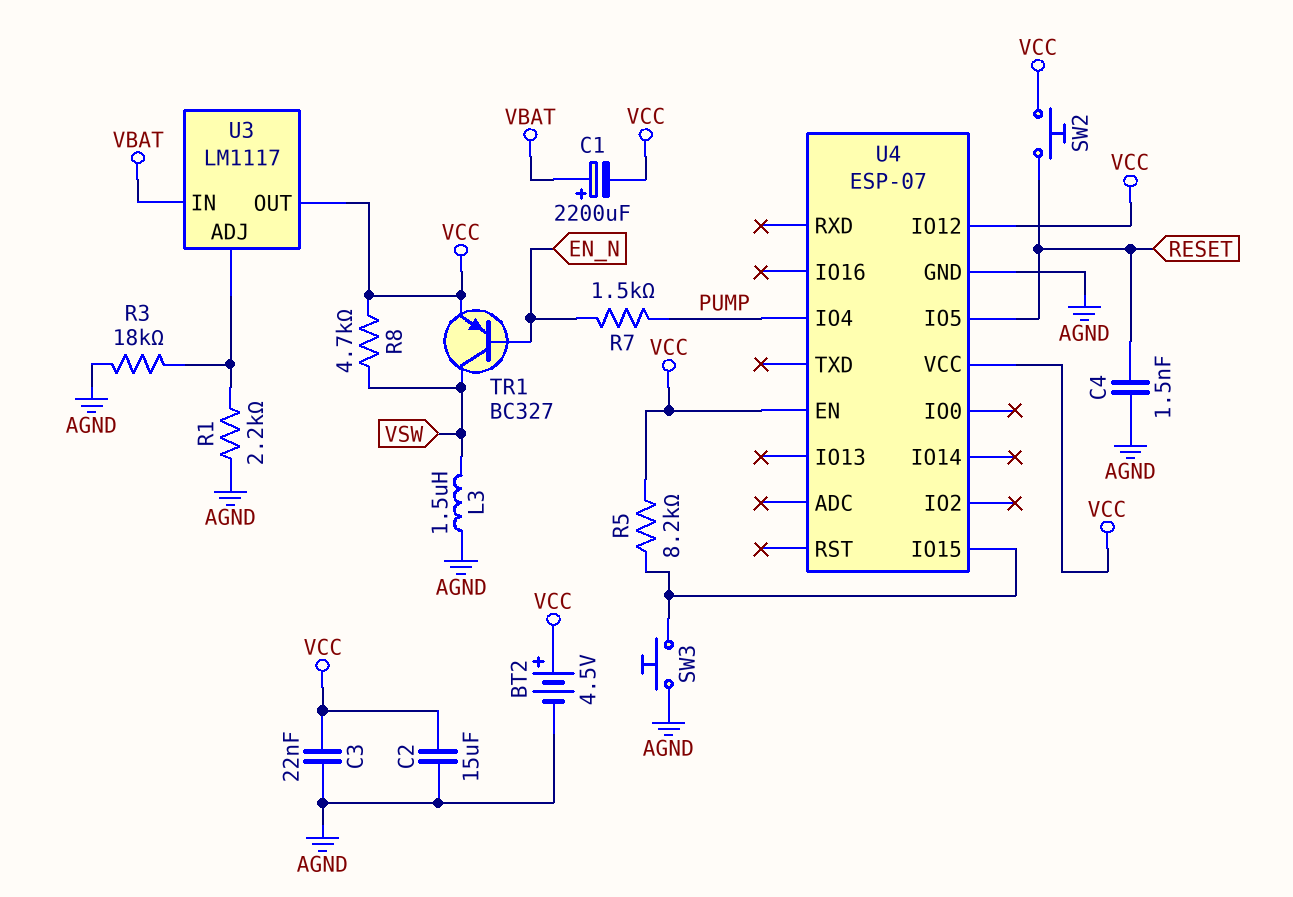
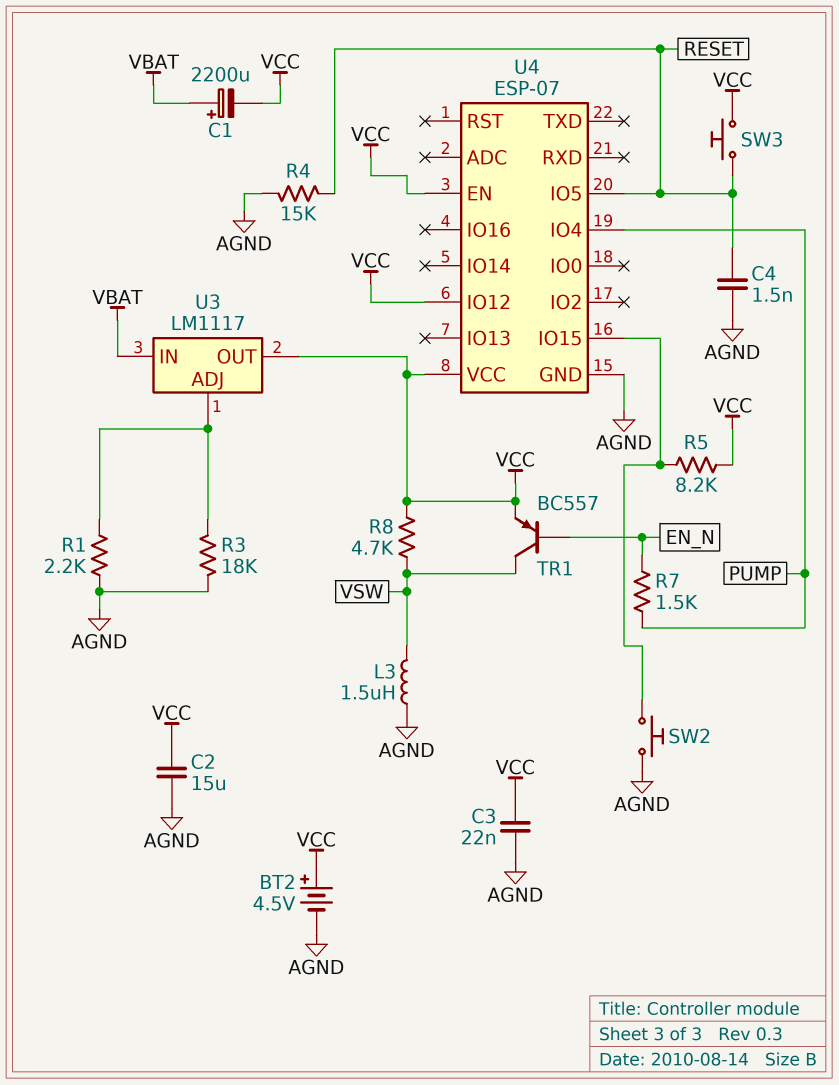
R4: none -> 15k (AGND, RESET)
SW2: button (RESET, VCC) -> button (AGND, U4/IO15)
SW3: button (AGND, U4/IO15) -> button (RESET, VCC)
TR1: PNP BC327 (B EN_N, C VSW, E VCC) -> PNP BC557 (B EN_N, C VSW, E VCC)

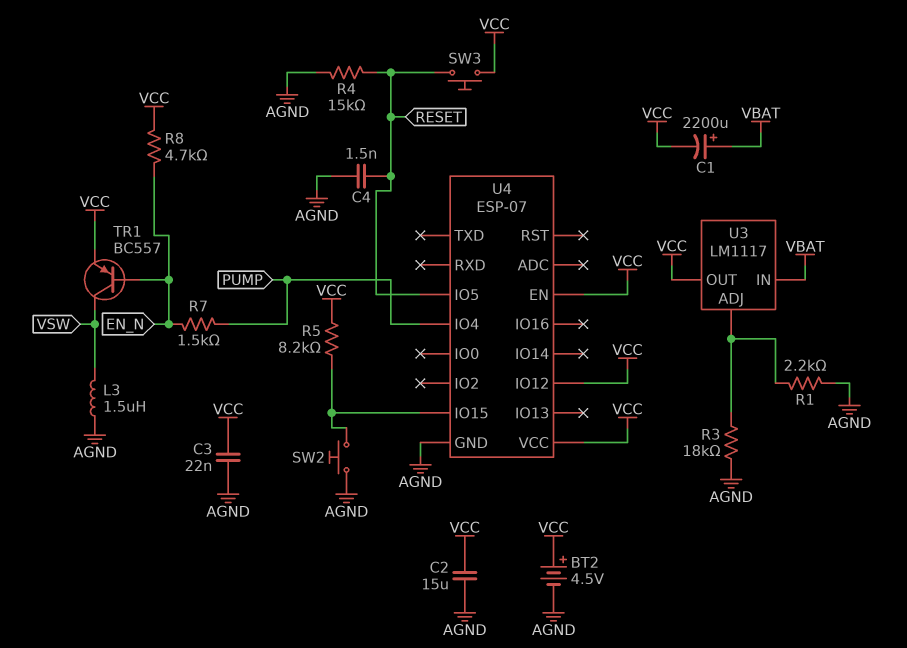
R8: 4.7k (VCC, VSW) -> 4.7k (EN_N, VCC)

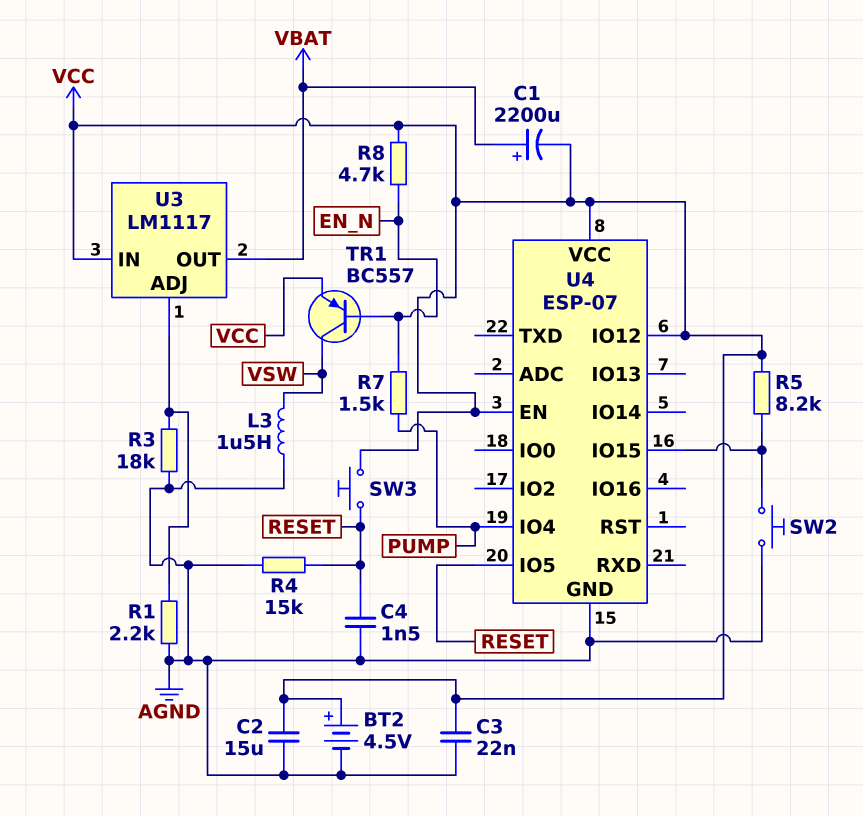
U3 pin IN: VBAT -> VCC
U3 pin OUT: VCC -> VBAT

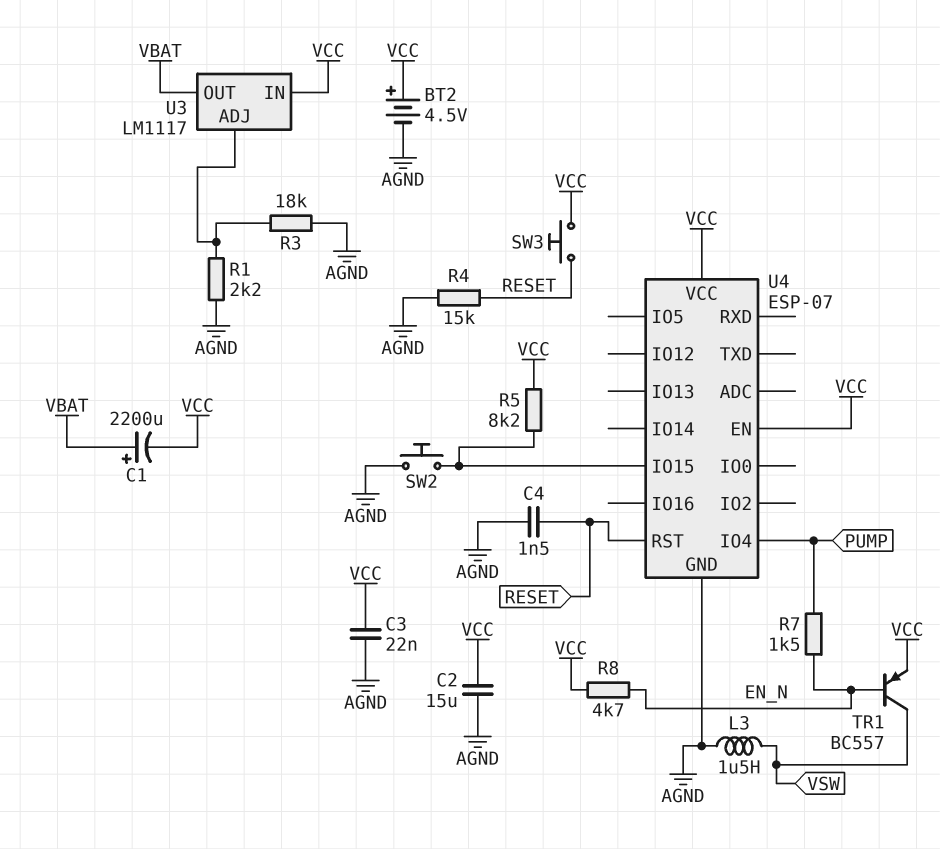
U4 pin IO5: RESET -> none
U4 pin IO12: VCC -> none
U4 pin RST: none -> RESET

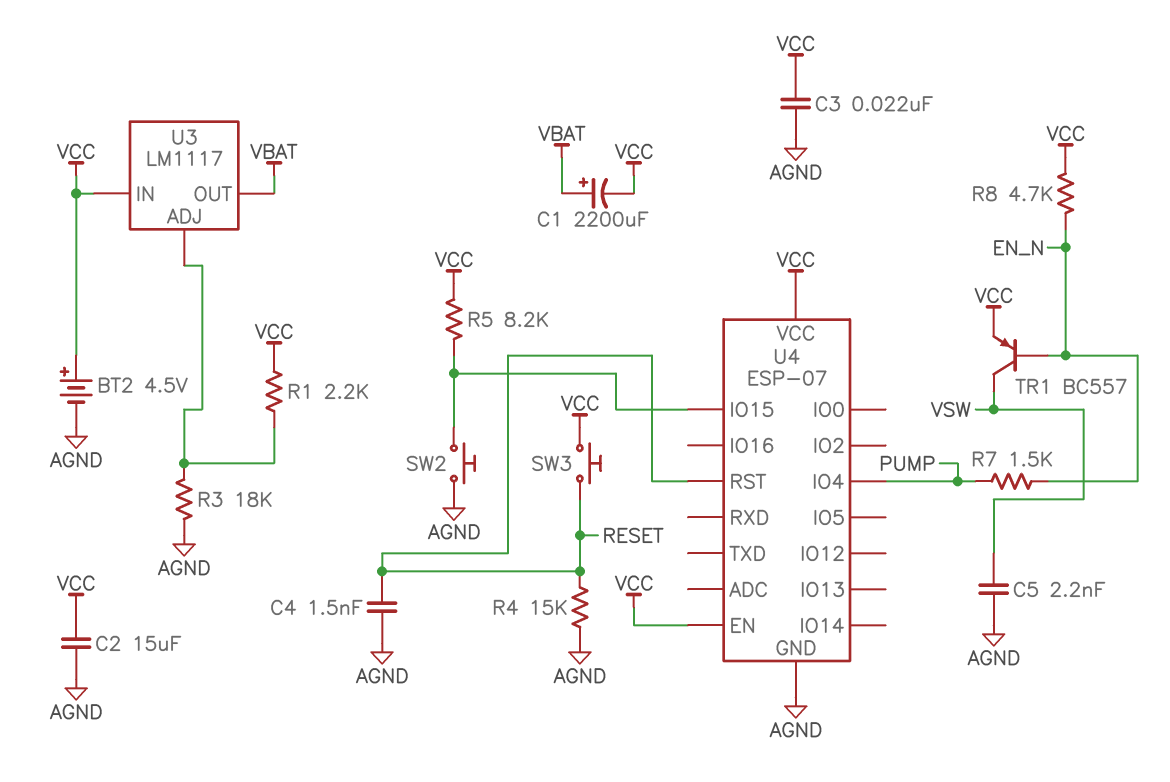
C5: none -> 2.2nF (AGND, VSW)
L3: 1.5uH (AGND, VSW) -> none
R1: 2.2k (AGND, U3/ADJ) -> 2.2k (U3/ADJ, VCC)

